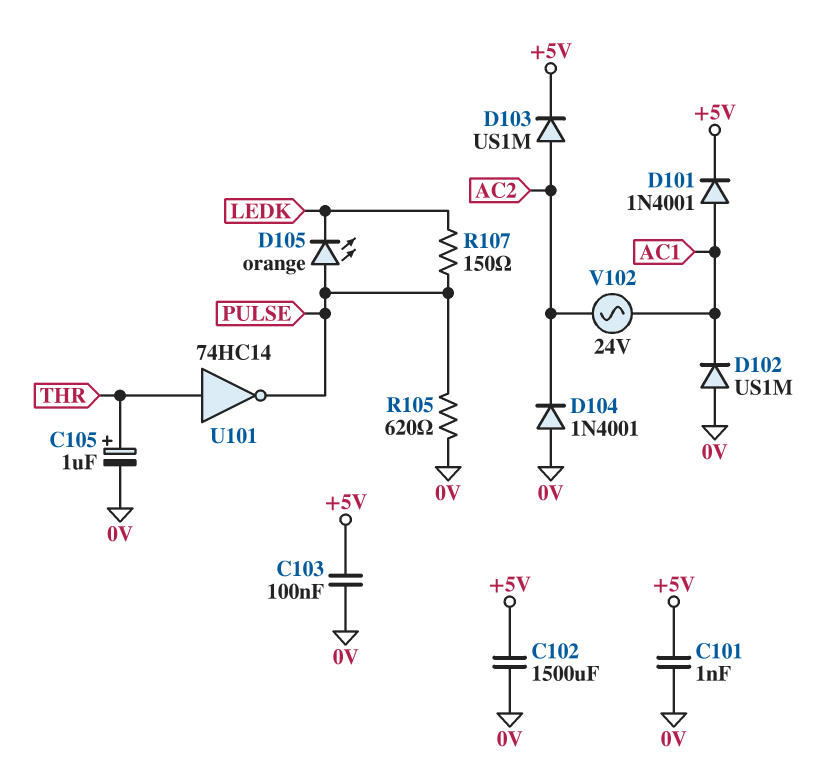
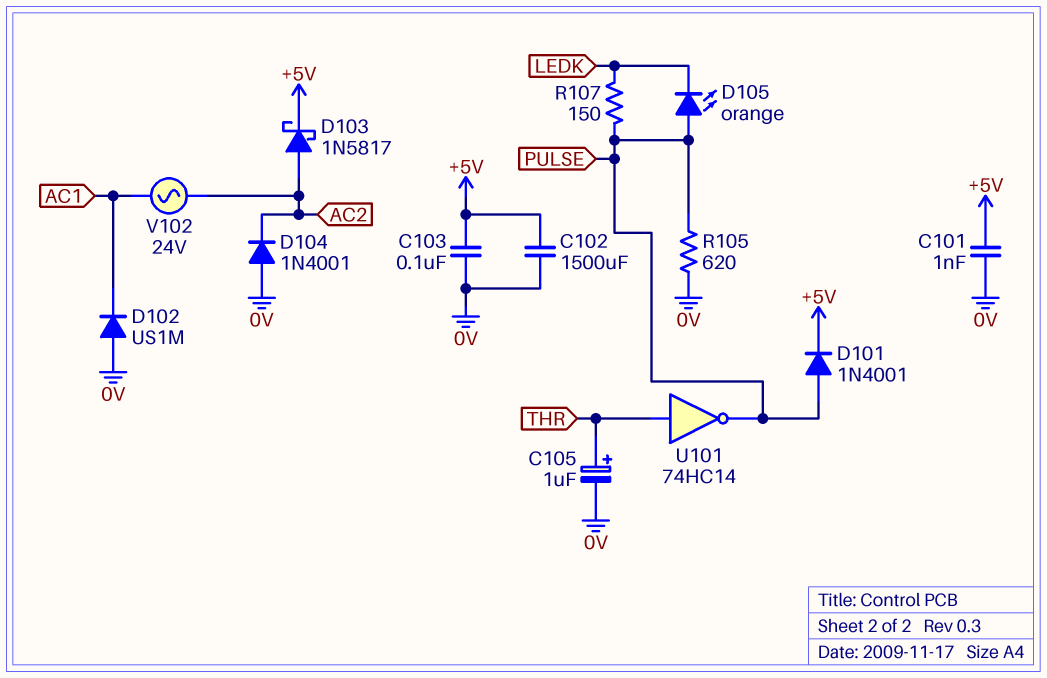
D101: diode 1N4001 (A AC1, K +5V) -> diode 1N4001 (A PULSE, K +5V)
D103: diode US1M (A AC2, K +5V) -> schottky 1N5817 (A AC2, K +5V)

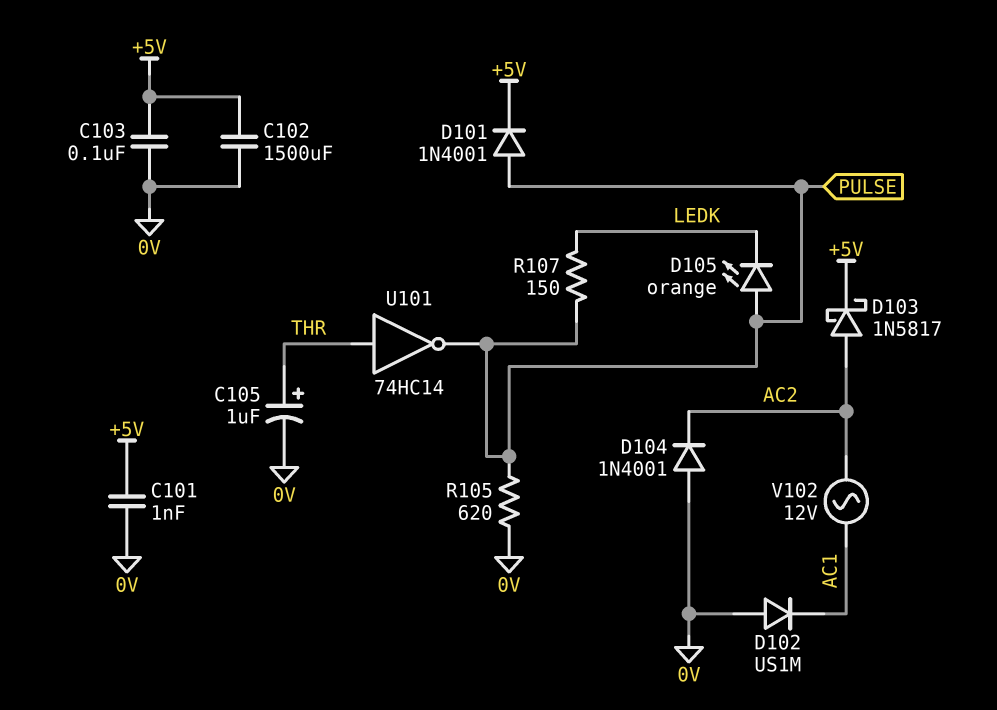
V102: AC 24V (AC1, AC2) -> AC 12V (AC1, AC2)

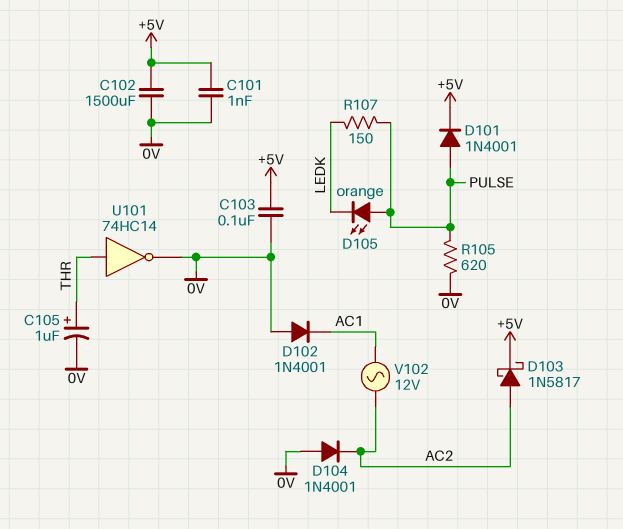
D102: diode US1M (A 0V, K AC1) -> diode 1N4001 (A 0V, K AC1)
U101: NOT 74HC14 (in THR, out PULSE) -> NOT 74HC14 (in THR, out 0V)

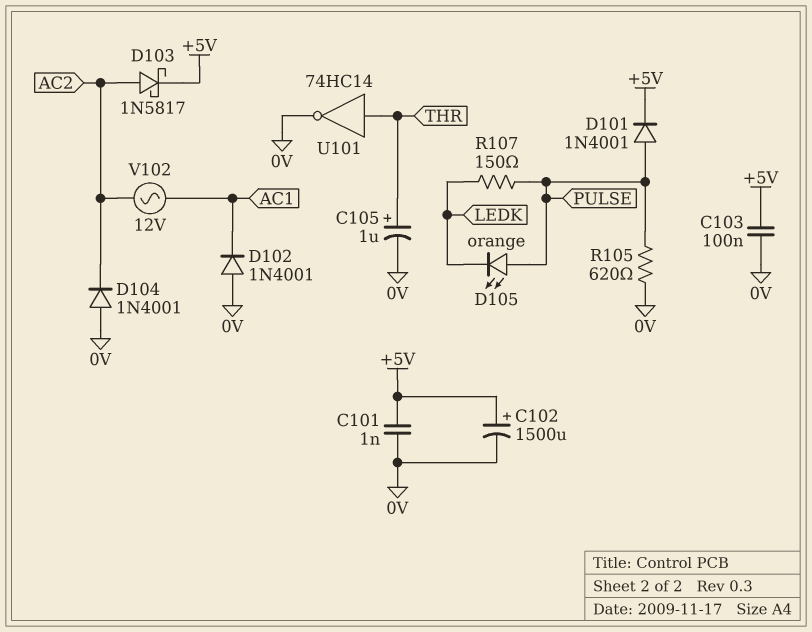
C102: 1500uF (+5V, 0V) -> 1500uF (plus +5V, minus 0V)

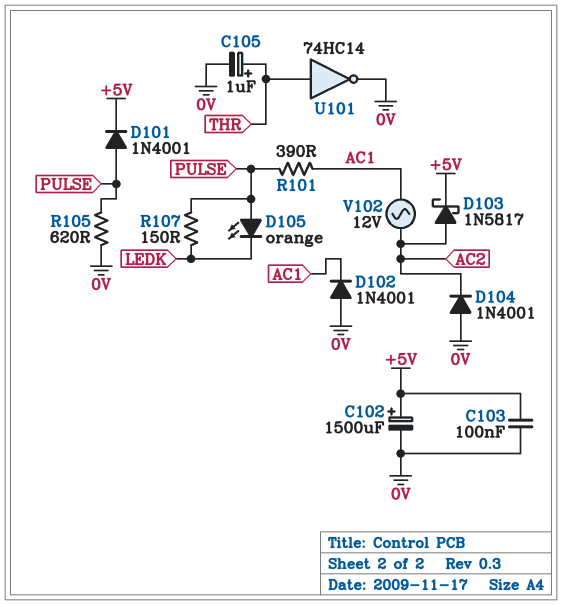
C101: 1nF (+5V, 0V) -> none
R101: none -> 390 (AC1, PULSE)

